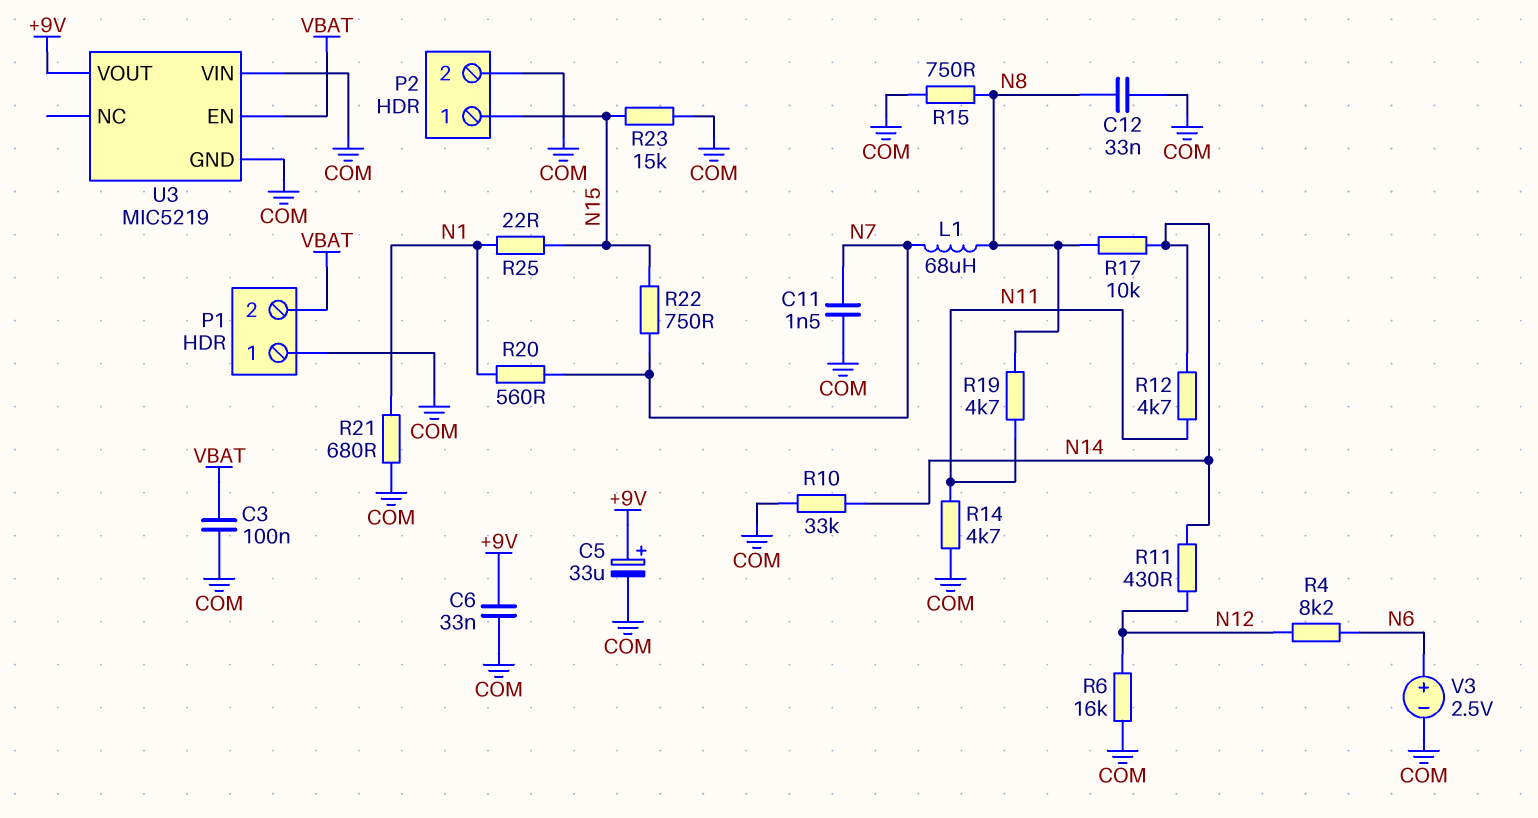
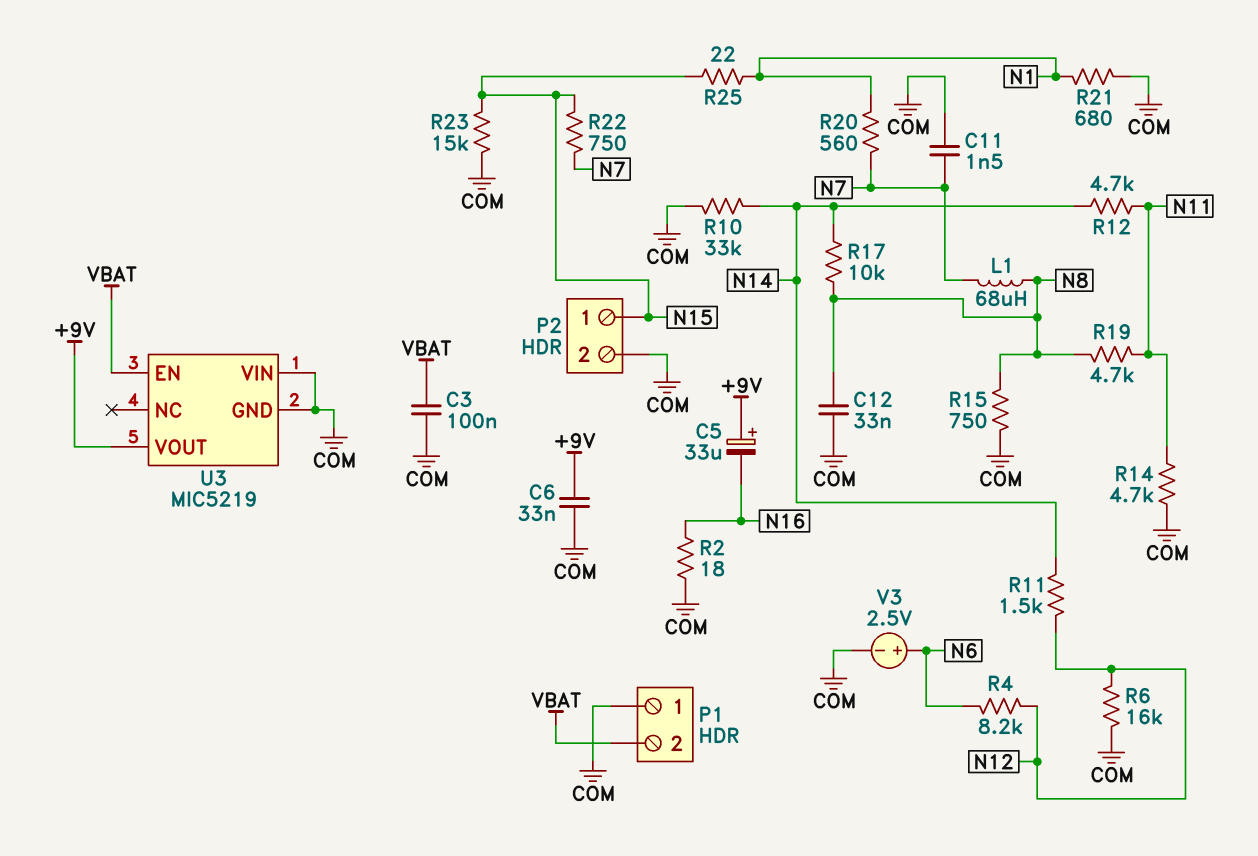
C5: 33uF (plus +9V, minus COM) -> 33uF (plus +9V, minus N16)
R2: none -> 18 (COM, N16)
R11: 430 (N12, N14) -> 1.5k (N12, N14)

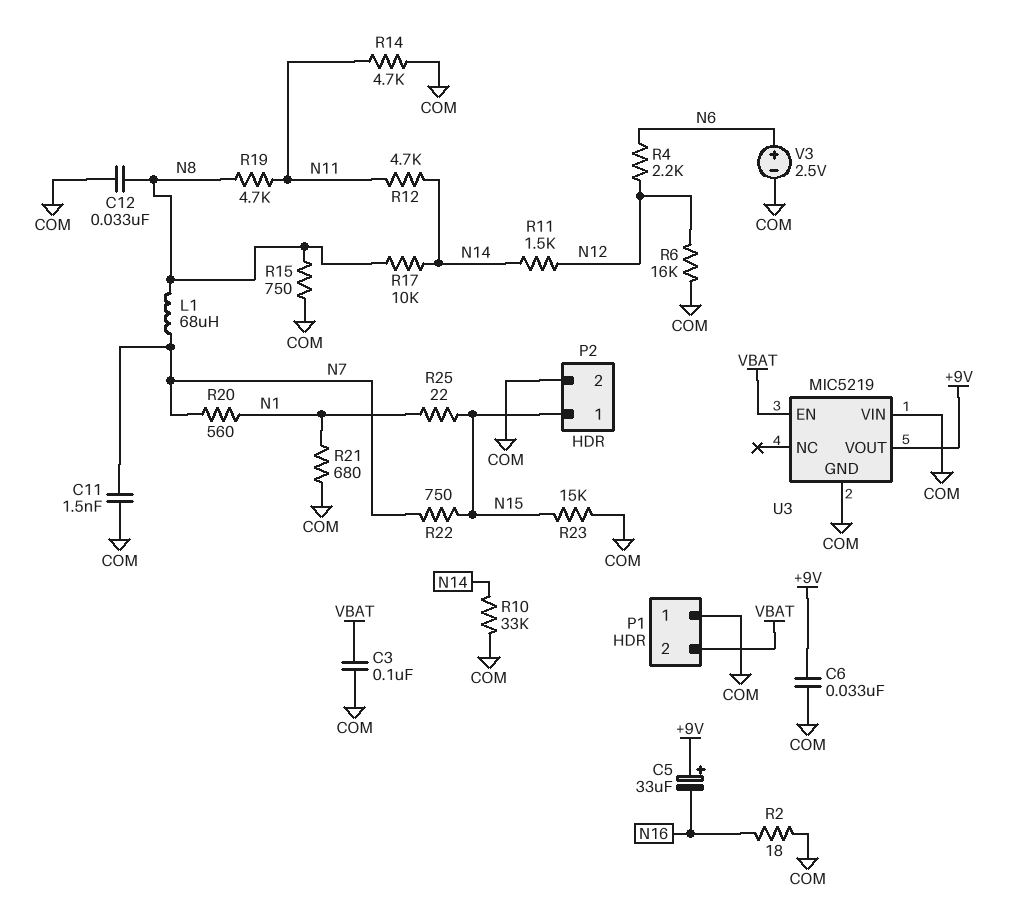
R4: 8.2k (N6, N12) -> 2.2k (N6, N12)

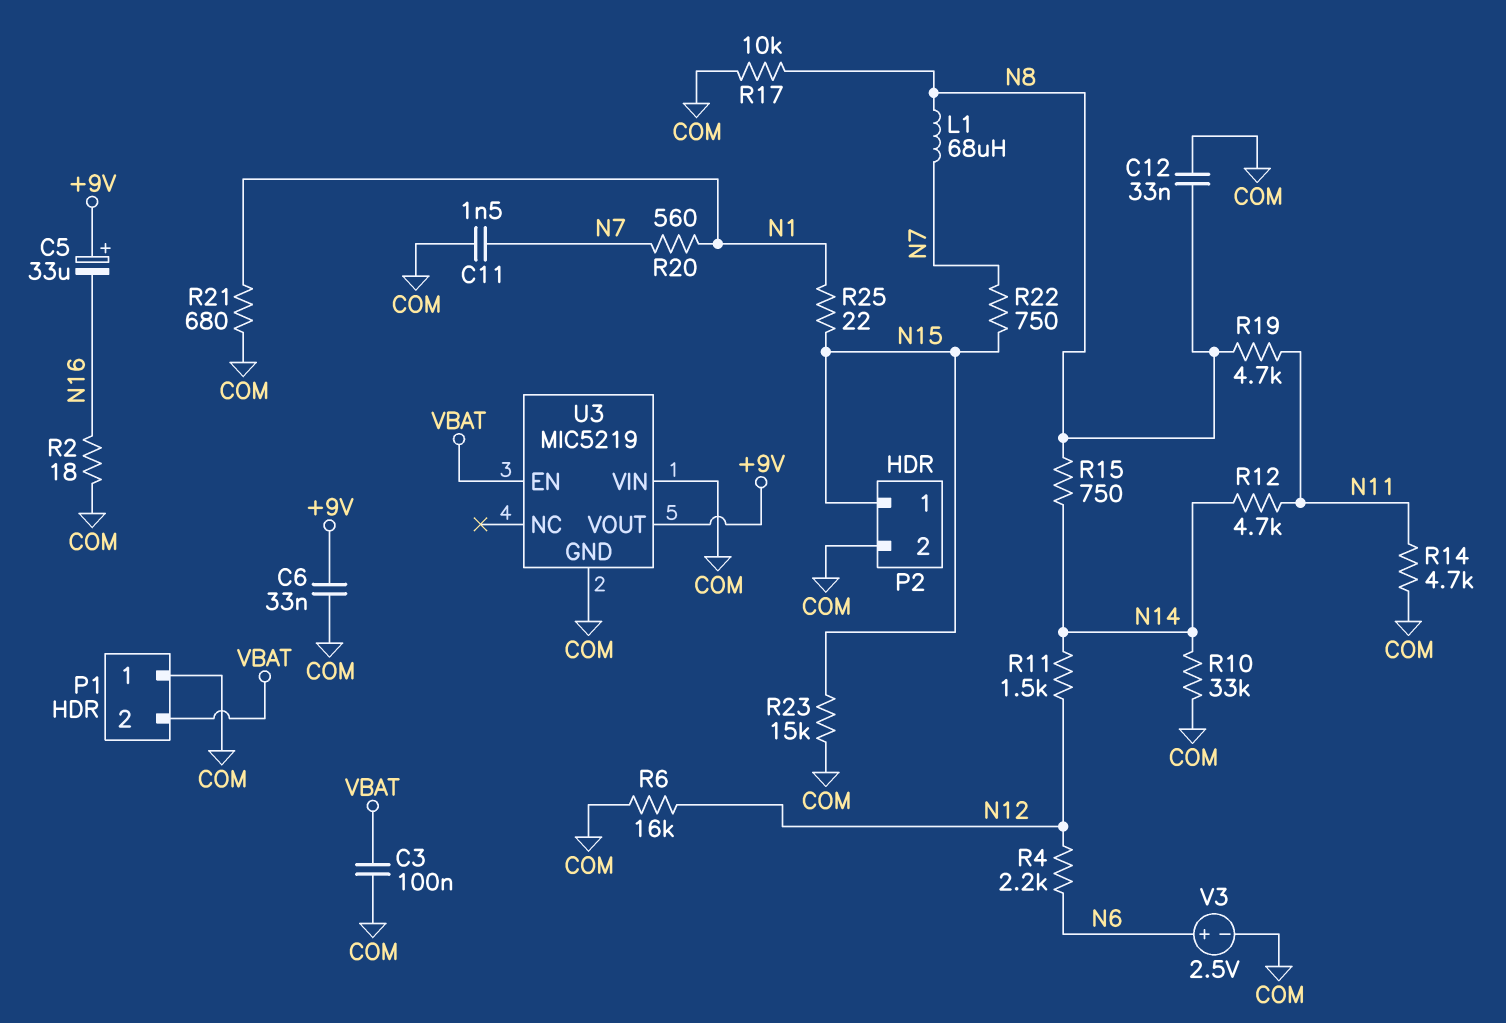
R15: 750 (COM, N8) -> 750 (N8, N14)
R17: 10k (N8, N14) -> 10k (COM, N8)

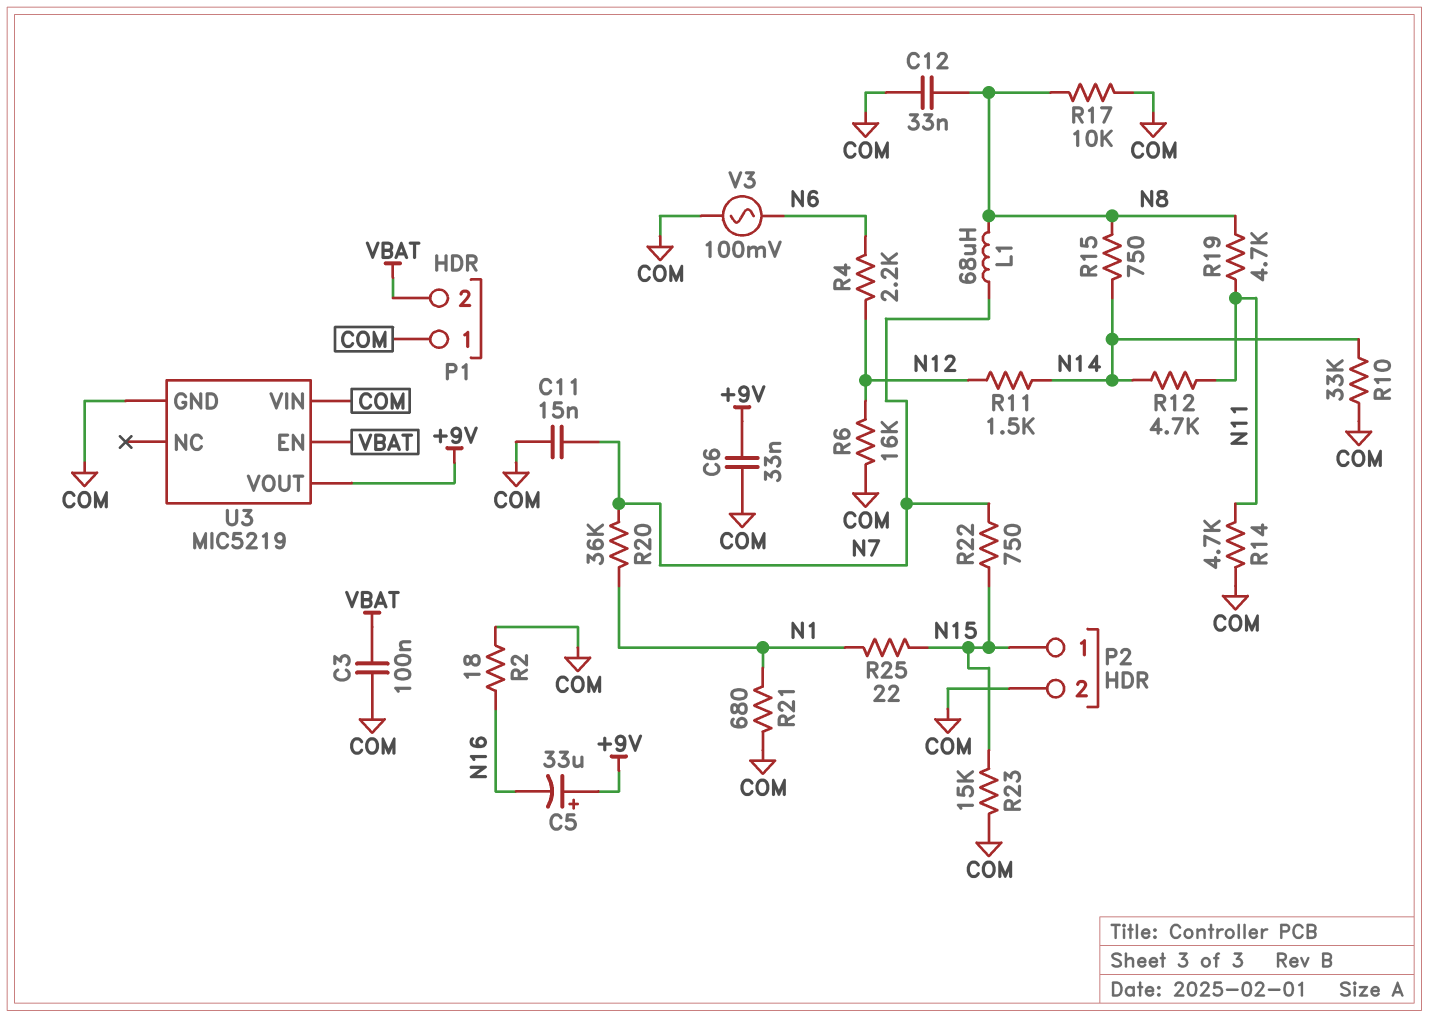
C11: 1.5nF (COM, N7) -> 15nF (COM, N7)
R20: 560 (N1, N7) -> 36k (N1, N7)
V3: 2.5V (plus N6, minus COM) -> AC 100mV (COM, N6)

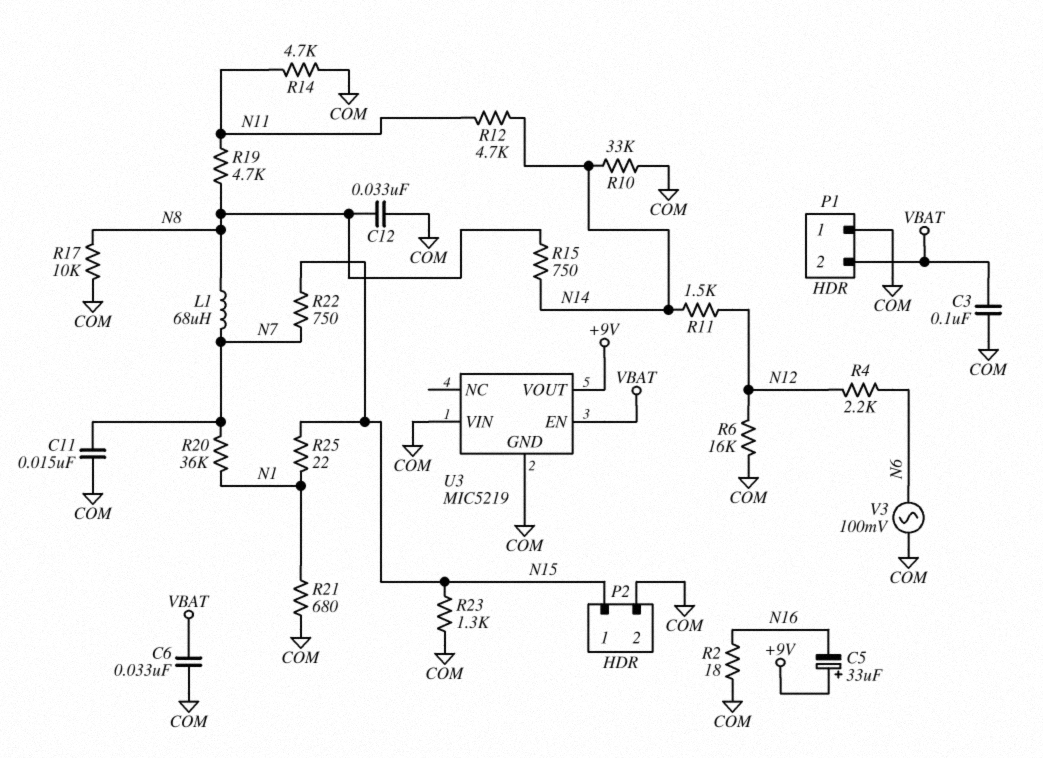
C6: 33nF (+9V, COM) -> 33nF (COM, VBAT)
R23: 15k (COM, N15) -> 1.3k (COM, N15)

